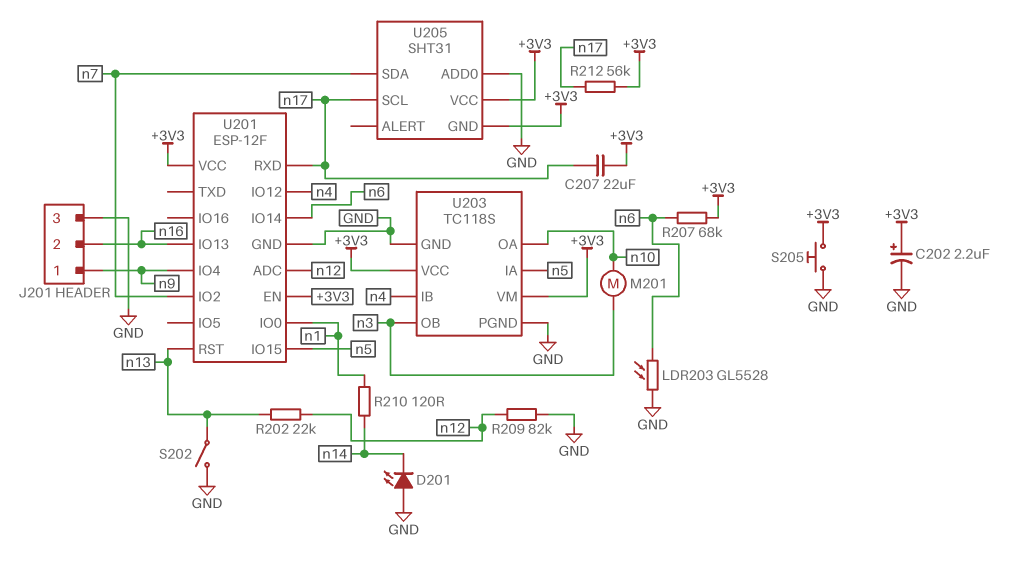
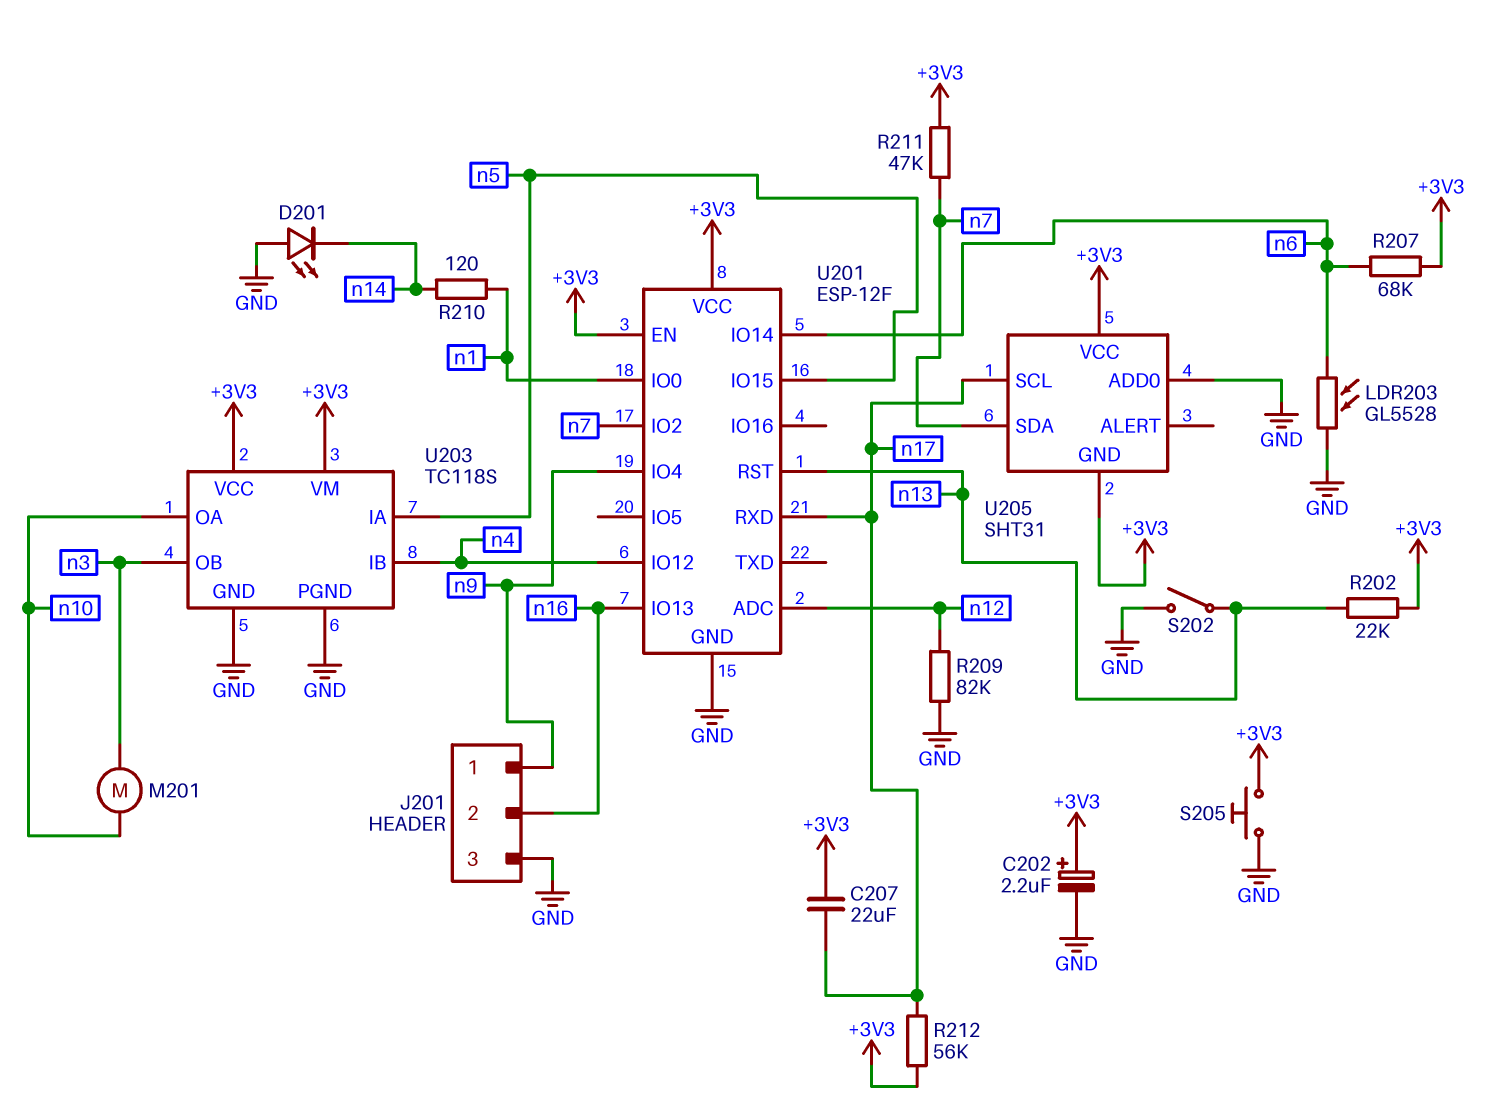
R202: 22k (n12, n13) -> 22k (+3V3, n13)
R211: none -> 47k (+3V3, n7)

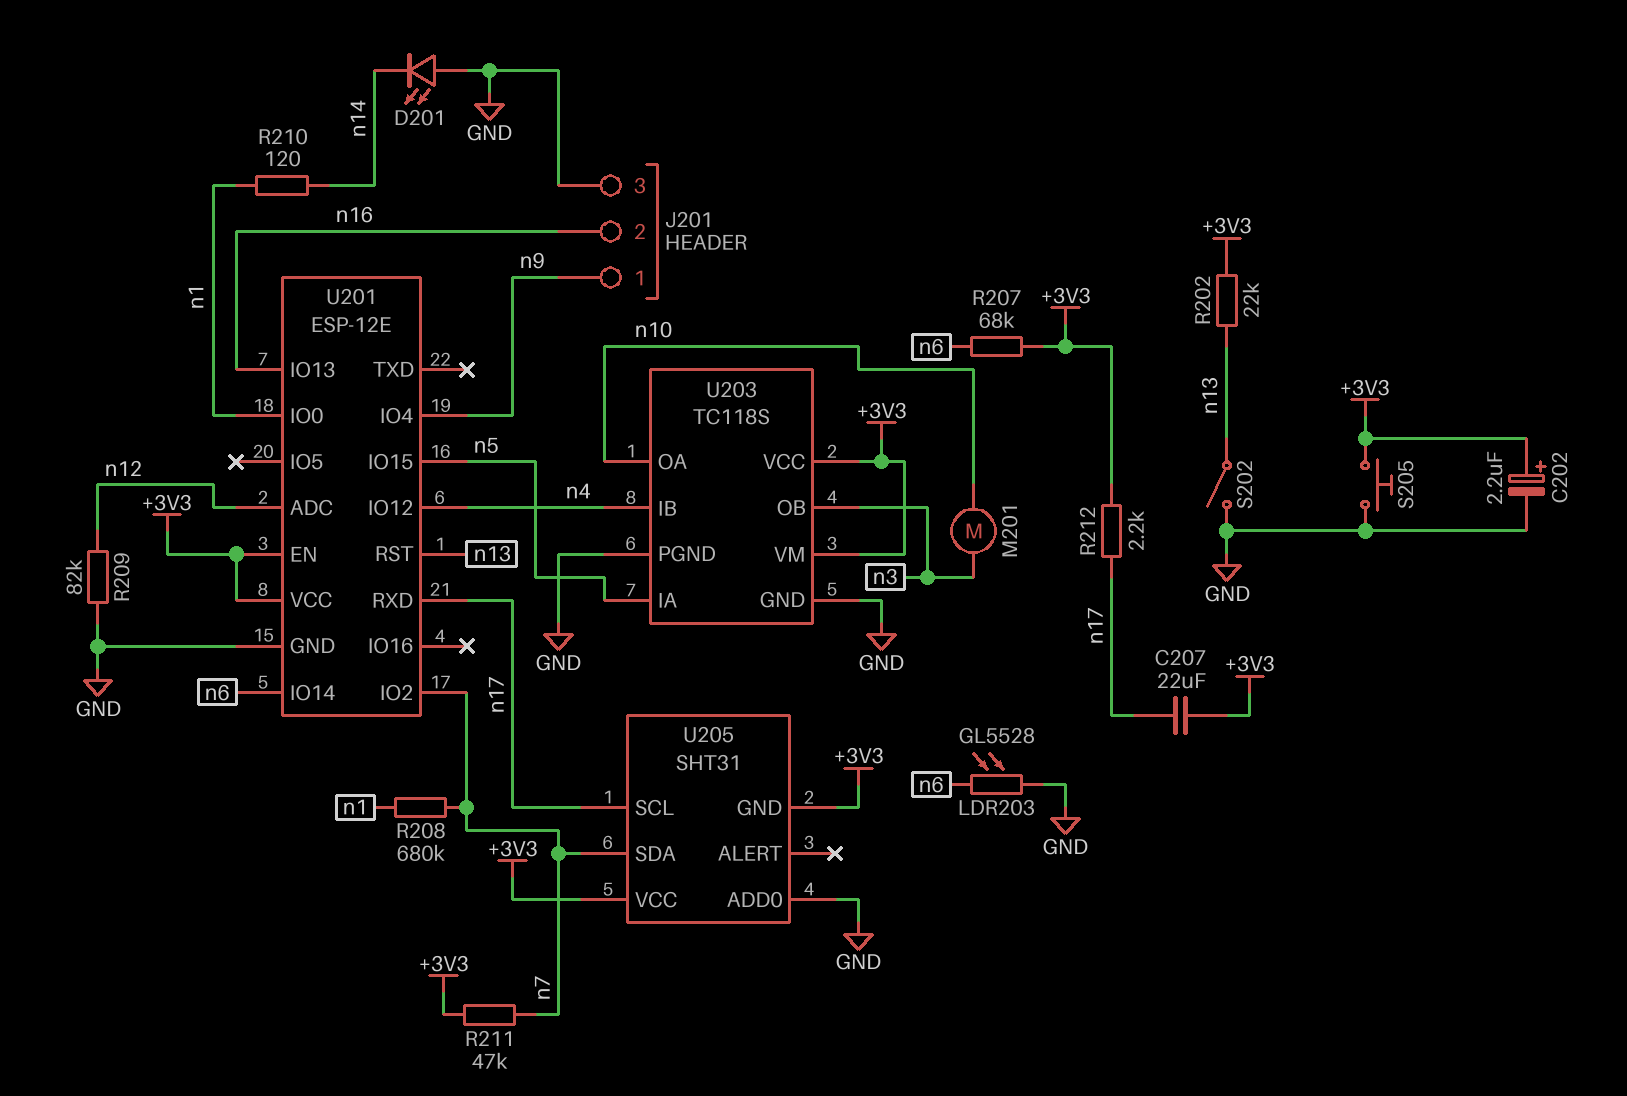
R208: none -> 680k (n1, n7)
R212: 56k (+3V3, n17) -> 2.2k (+3V3, n17)
U201: ESP-12F -> ESP-12E

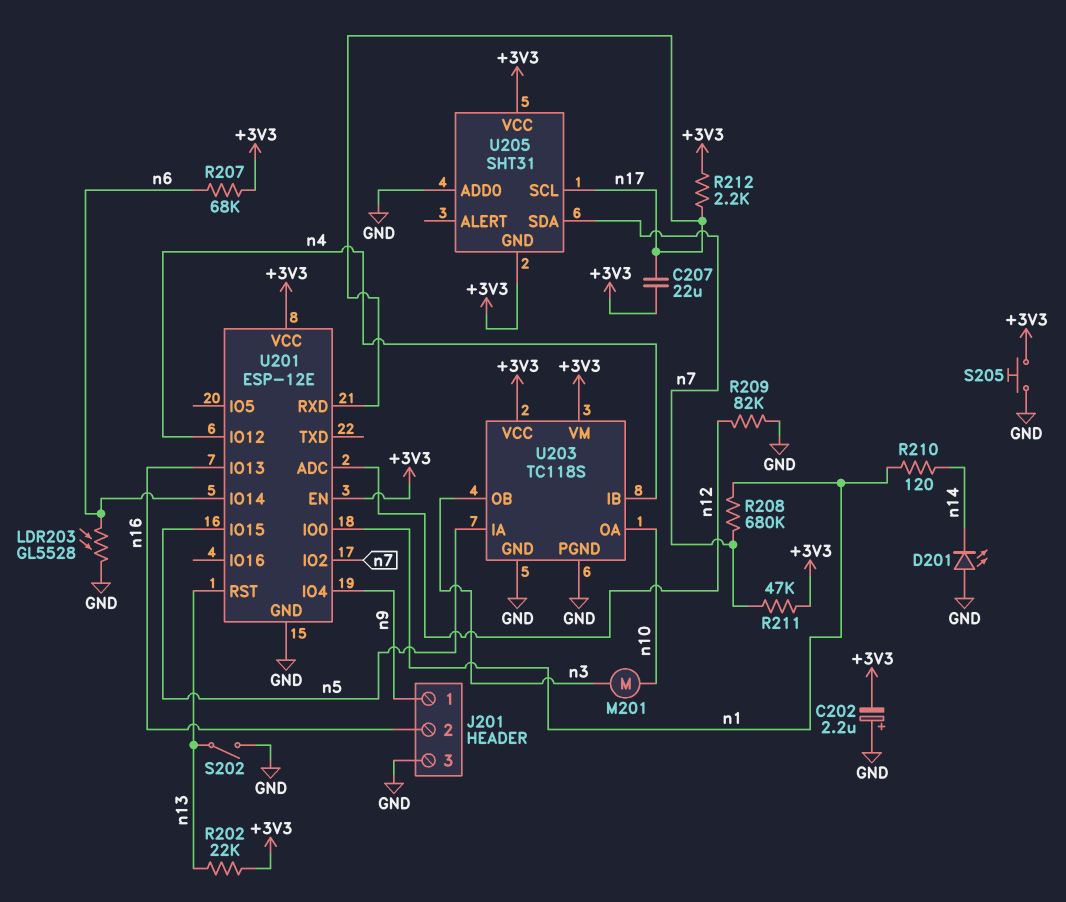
C202: 2.2uF (plus +3V3, minus GND) -> 2.2uF (plus GND, minus +3V3)

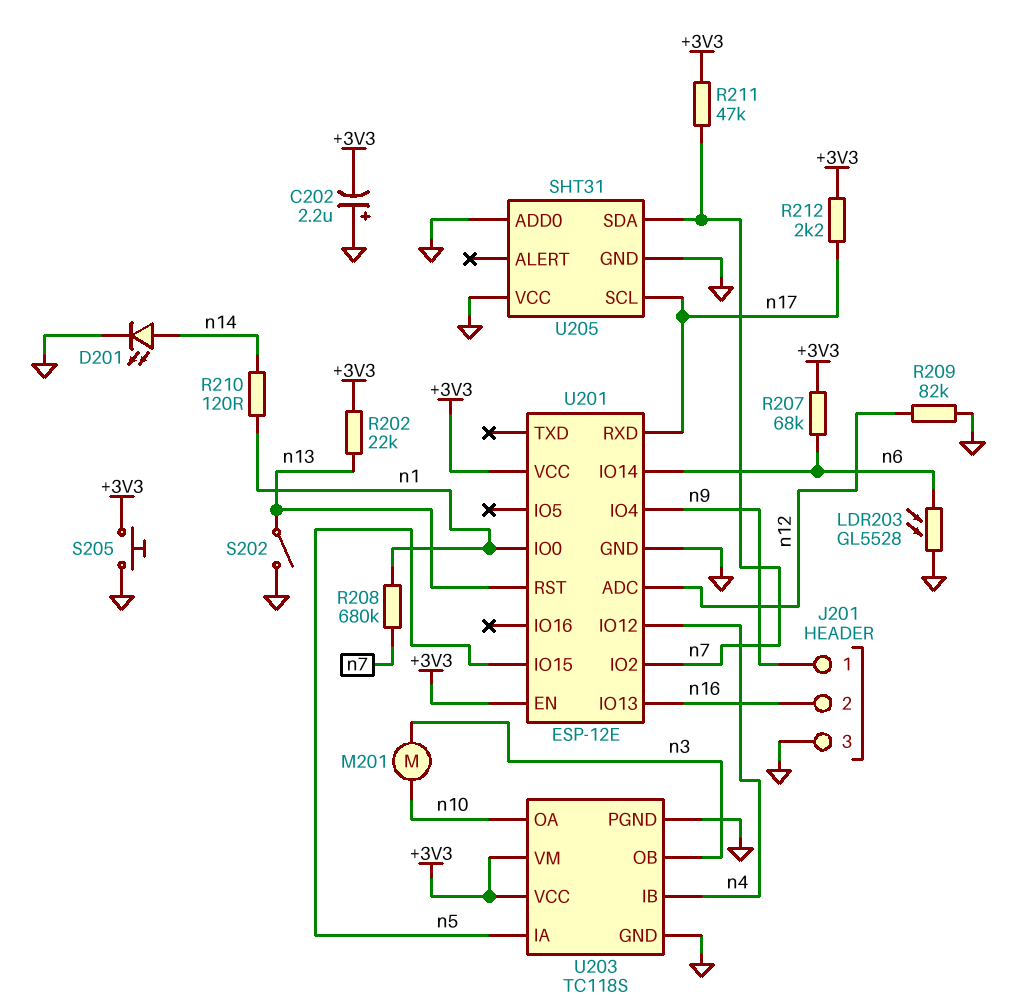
C207: 22uF (+3V3, n17) -> none
D201: LED (A GND, K n14) -> LED (A n14, K GND)
U205 pin GND: +3V3 -> GND
U205 pin VCC: +3V3 -> GND

